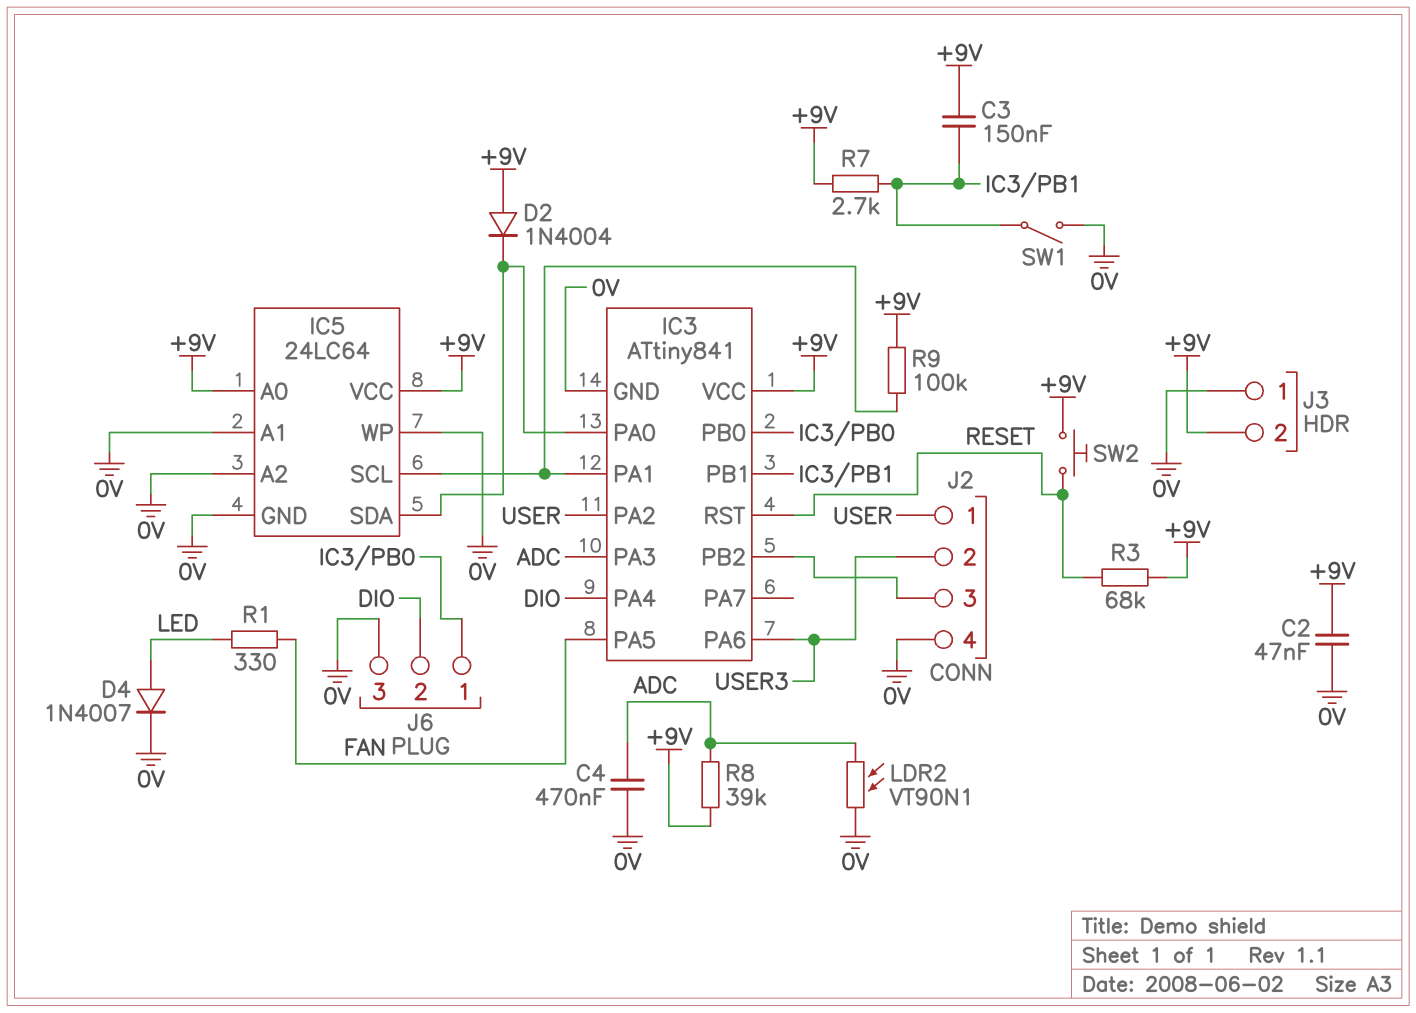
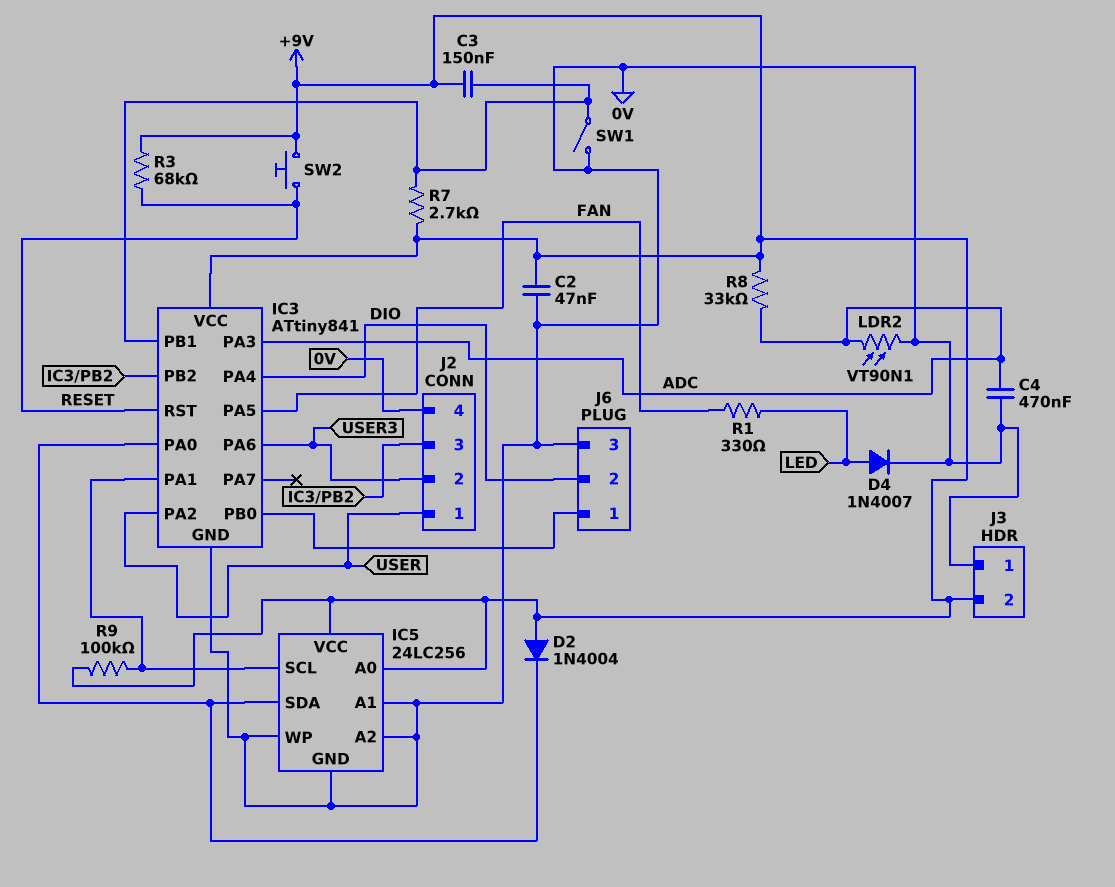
IC5: 24LC64 -> 24LC256
R8: 39k (+9V, ADC) -> 33k (+9V, ADC)

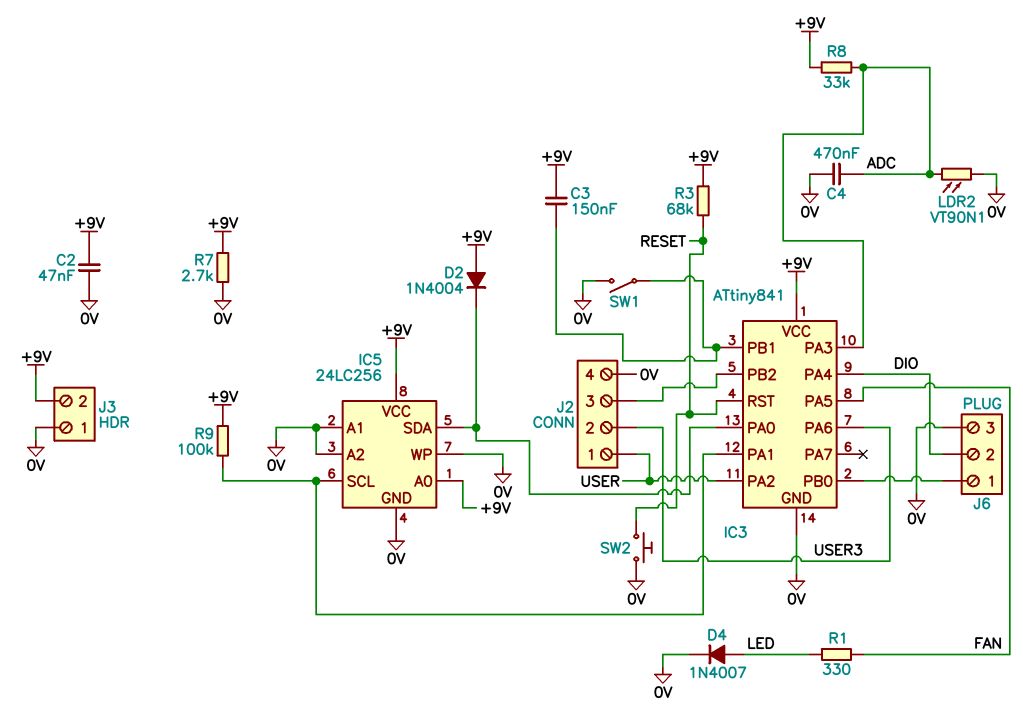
R7: 2.7k (+9V, IC3/PB1) -> 2.7k (+9V, 0V)
SW2: button (+9V, RESET) -> button (0V, RESET)

